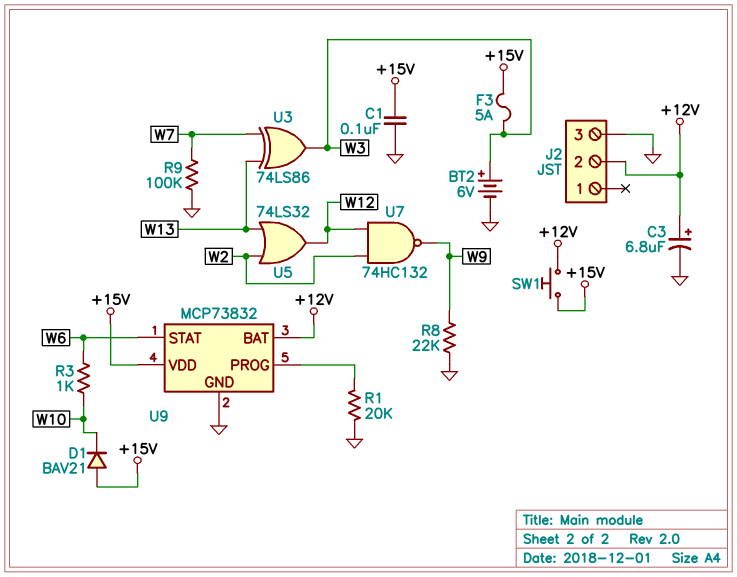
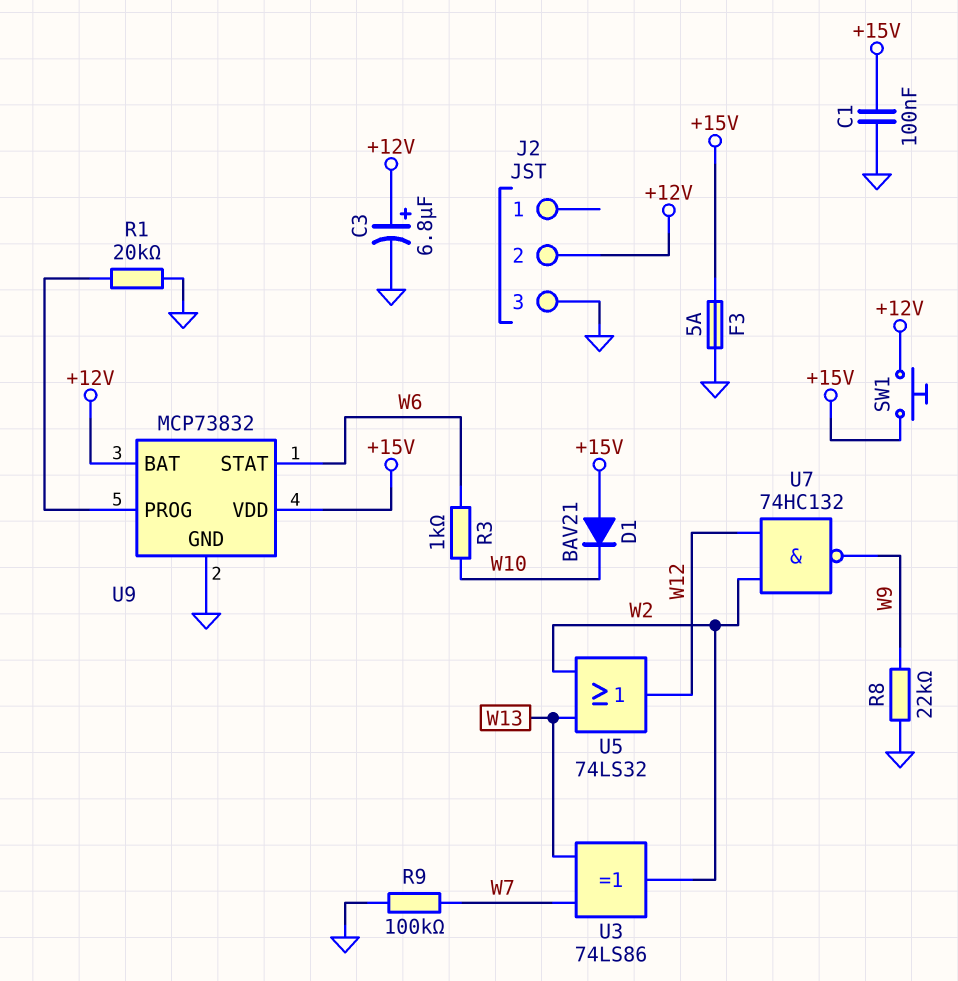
BT2: 6V (plus W3, minus GND) -> none
F3: 5A (+15V, W3) -> 5A (+15V, GND)
U3: XOR 74LS86 (in W7, in W13, out W3) -> XOR 74LS86 (in W7, in W13, out W2)

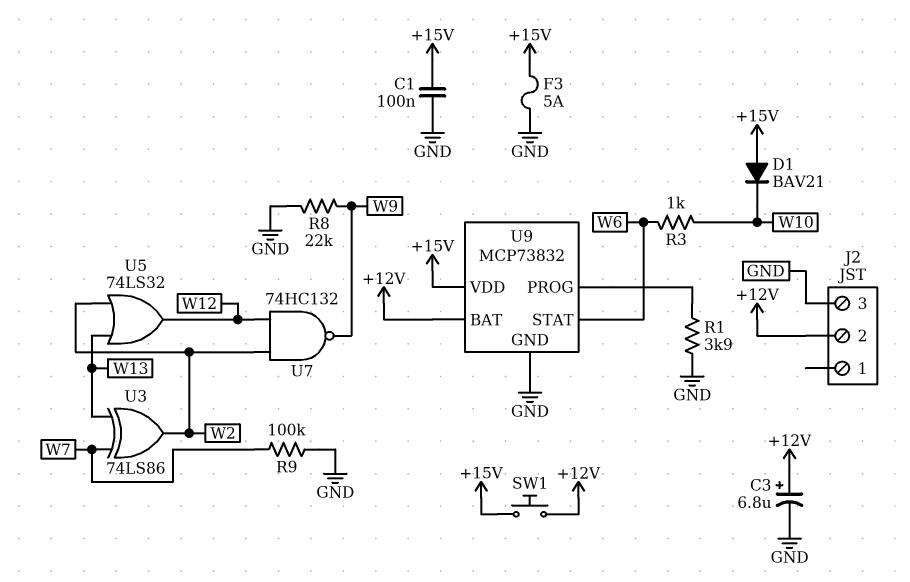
R1: 20k (GND, U9/PROG) -> 3.9k (GND, U9/PROG)

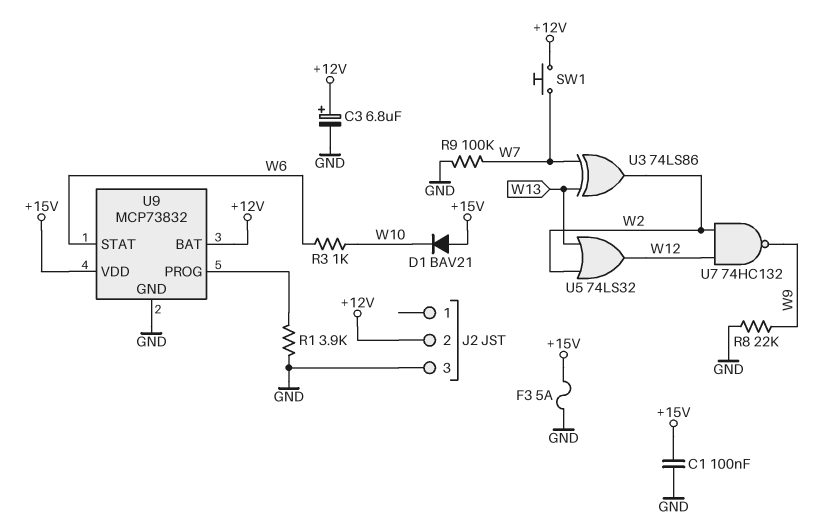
SW1: button (+12V, +15V) -> button (+12V, W7)

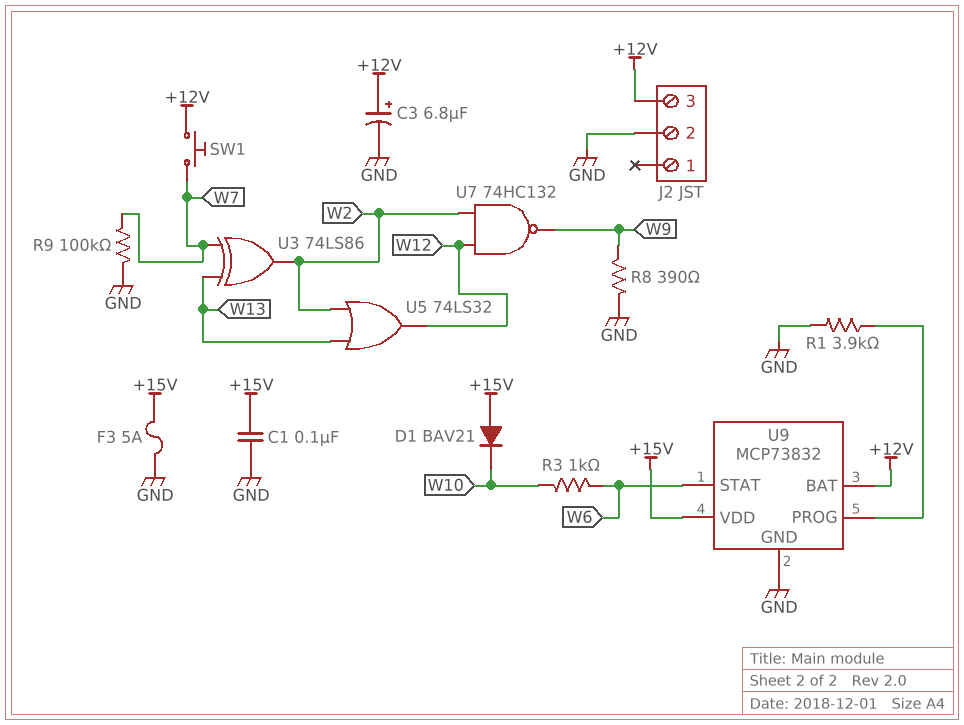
J2 pin 2: +12V -> GND
J2 pin 3: GND -> +12V
R8: 22k (GND, W9) -> 390 (GND, W9)

